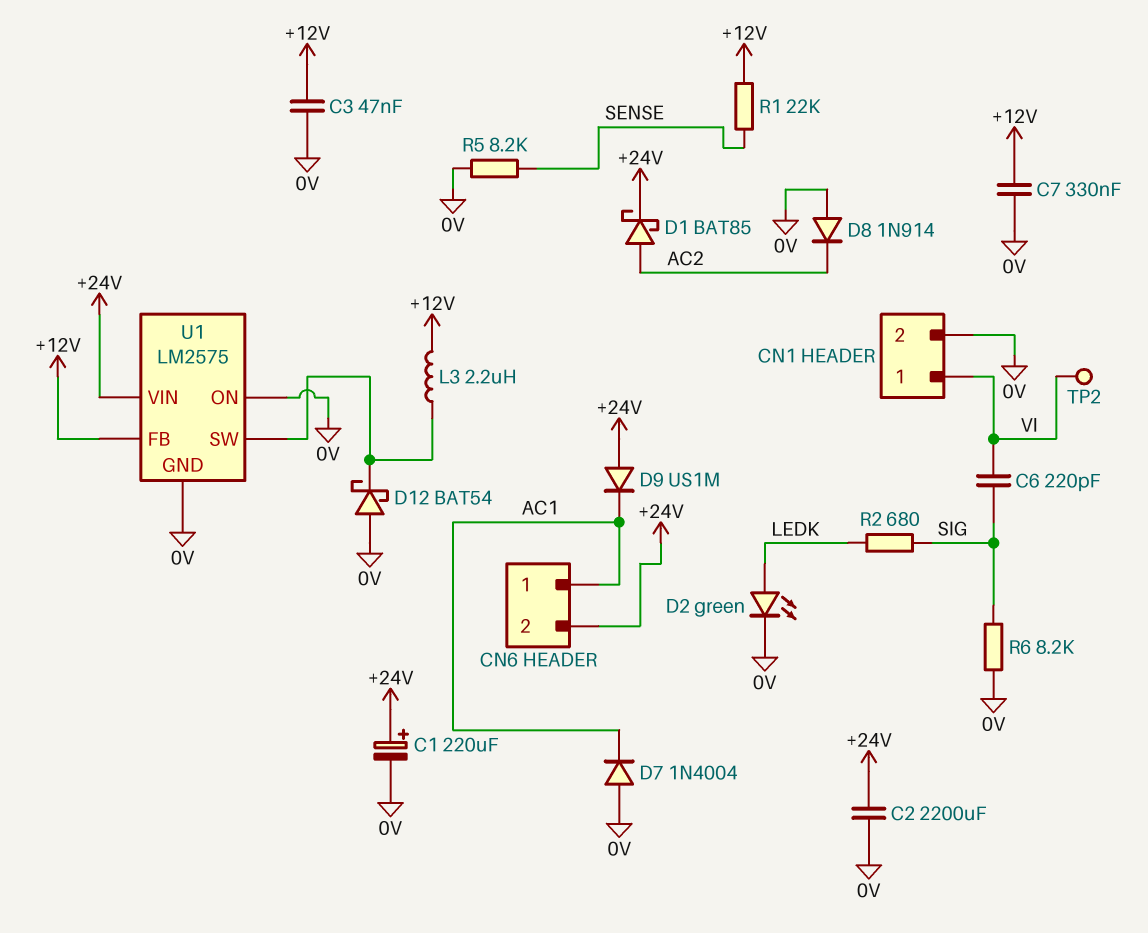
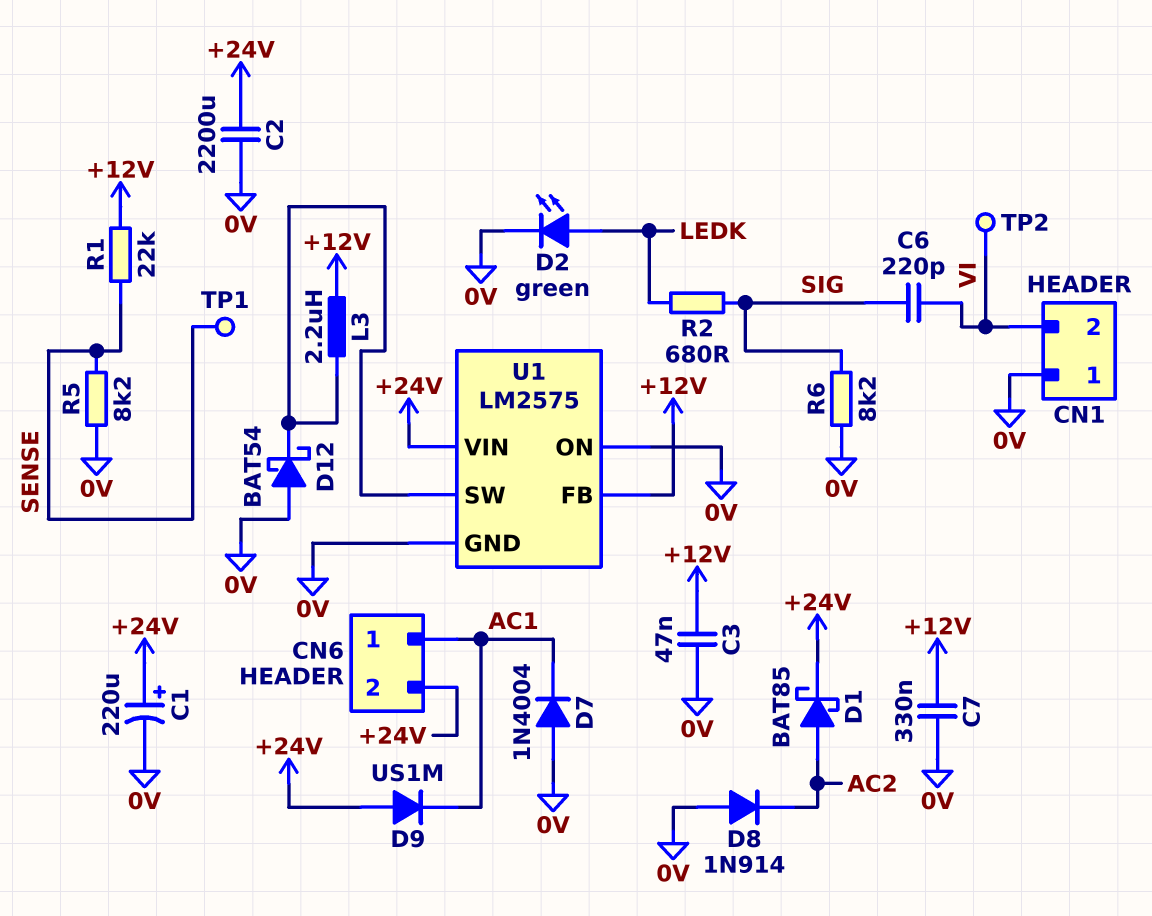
CN1 pin 1: VI -> 0V
CN1 pin 2: 0V -> VI
TP1: none -> test point (SENSE)

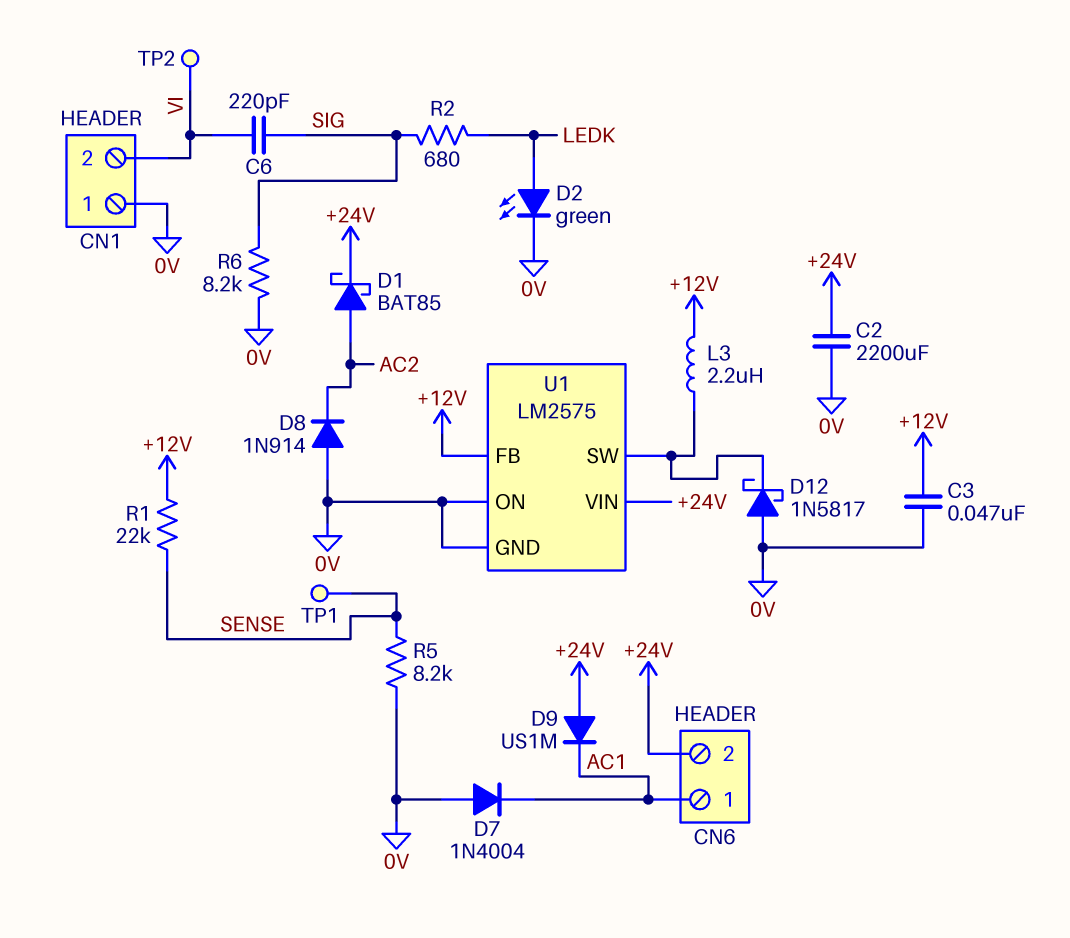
C1: 220uF (plus +24V, minus 0V) -> none
C7: 330nF (+12V, 0V) -> none
D12: schottky BAT54 (A 0V, K U1/SW) -> schottky 1N5817 (A 0V, K U1/SW)

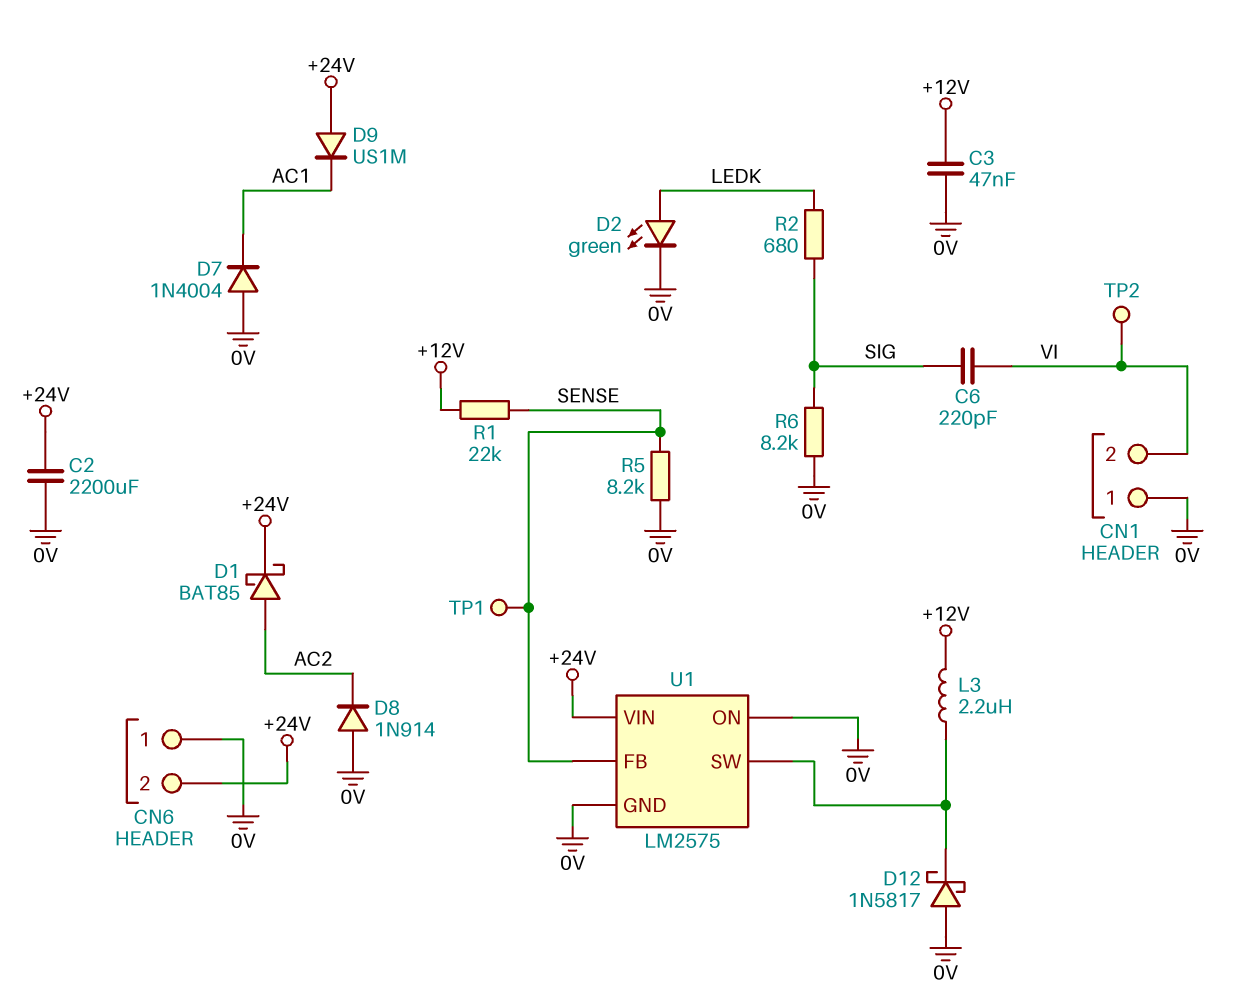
CN6 pin 1: AC1 -> 0V
U1 pin FB: +12V -> SENSE

